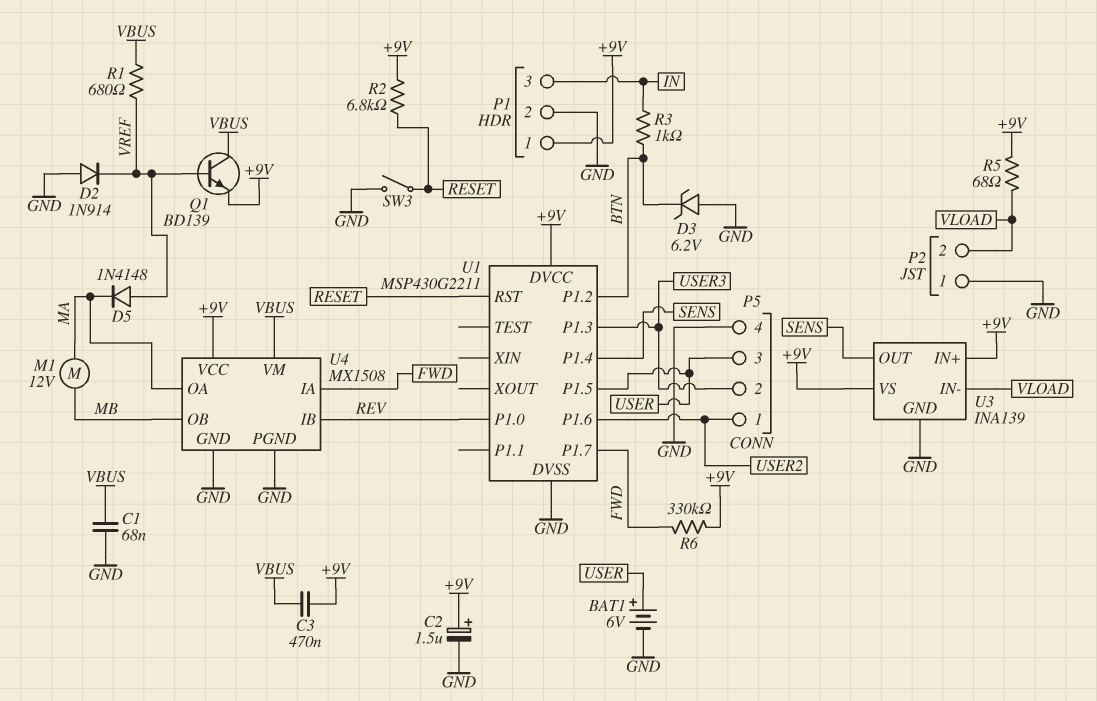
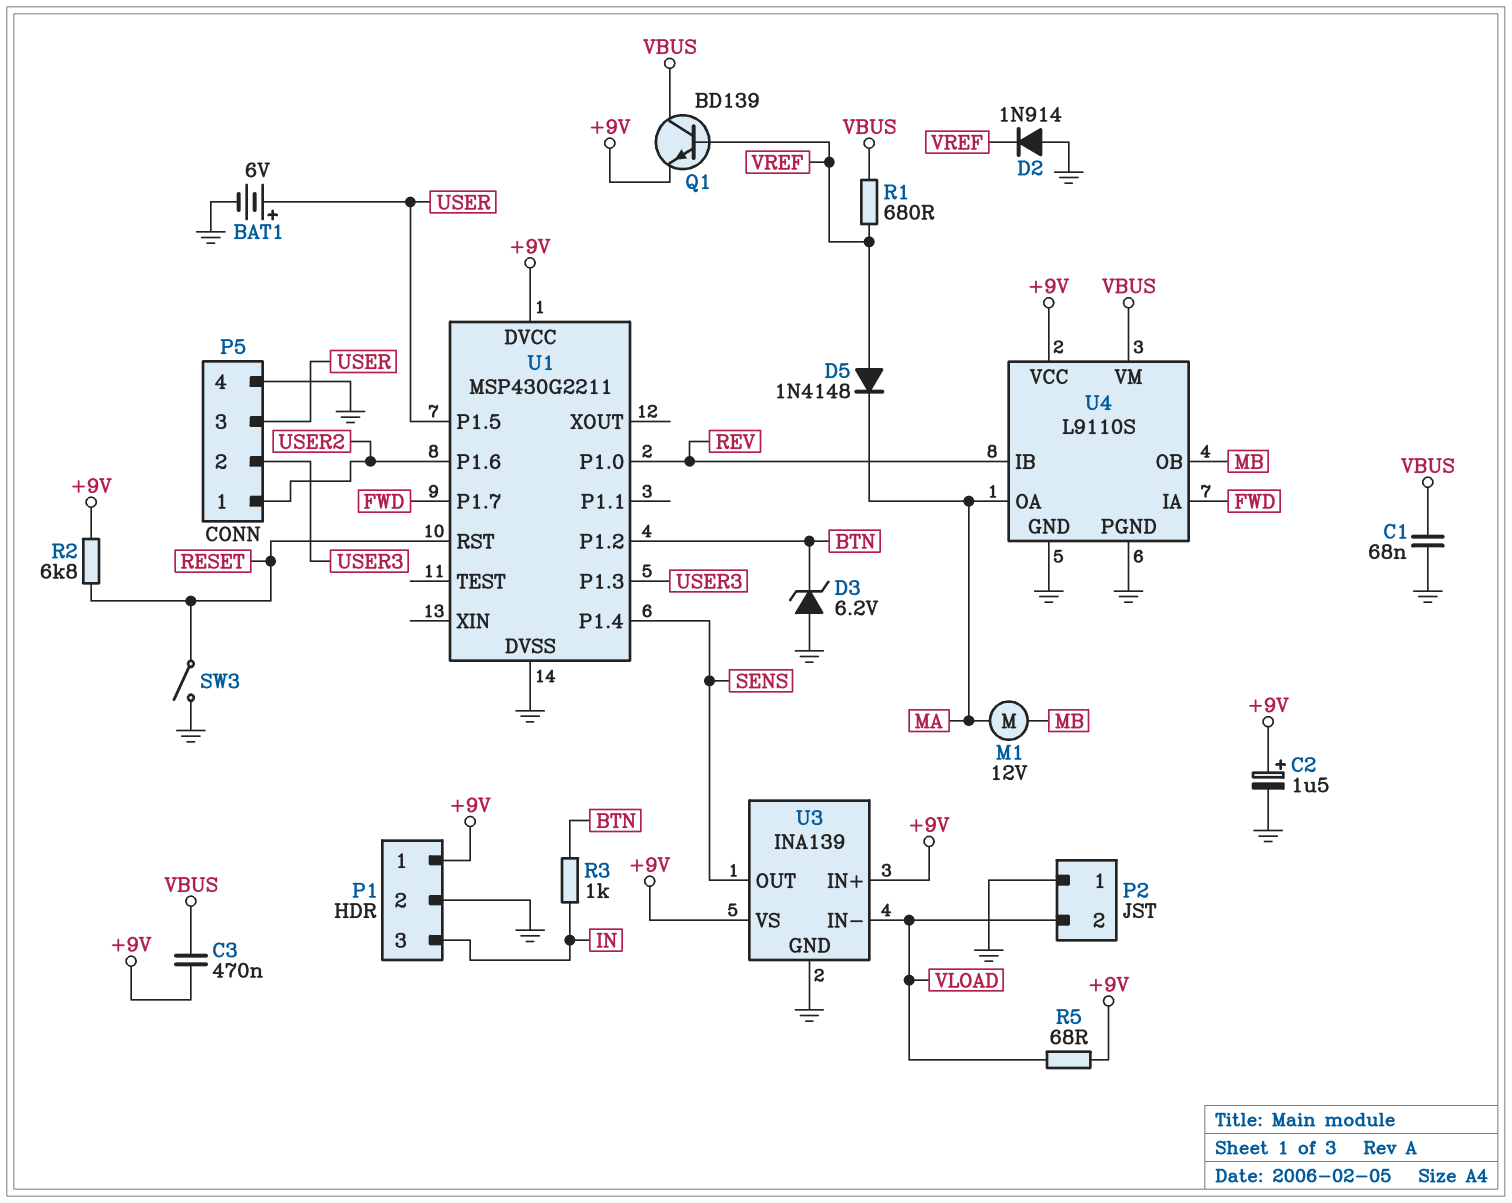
R6: 330k (+9V, FWD) -> none
U4: MX1508 -> L9110S

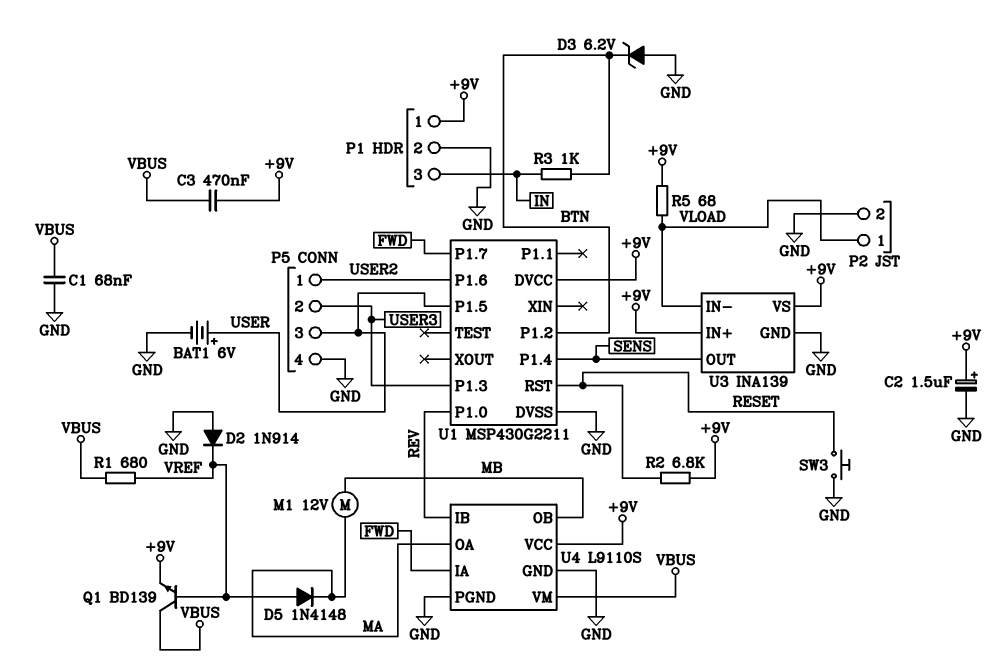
P2 pin 1: GND -> VLOAD
P2 pin 2: VLOAD -> GND
SW3: switch (GND, RESET) -> button (GND, RESET)

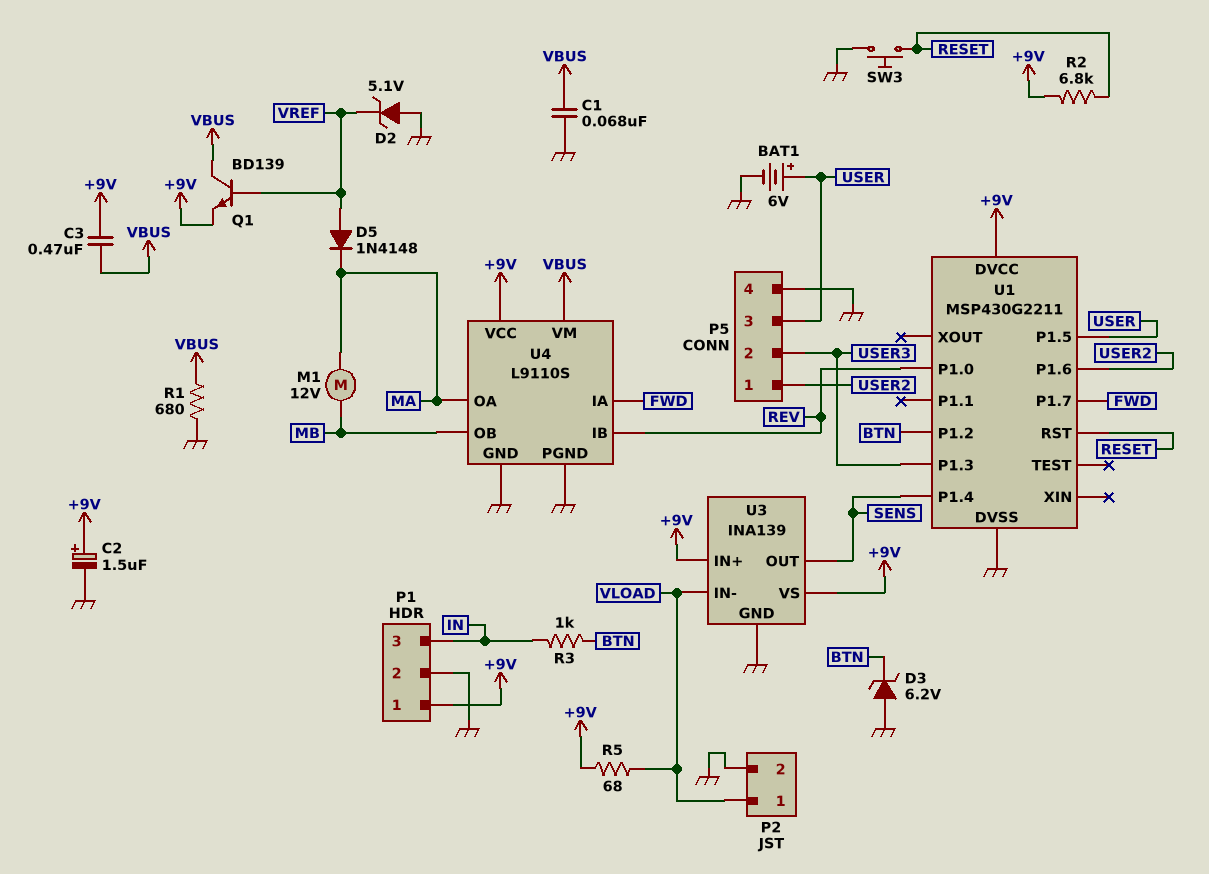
D2: diode 1N914 (A GND, K VREF) -> zener 5.1V (A GND, K VREF)
R1: 680 (VBUS, VREF) -> 680 (GND, VBUS)

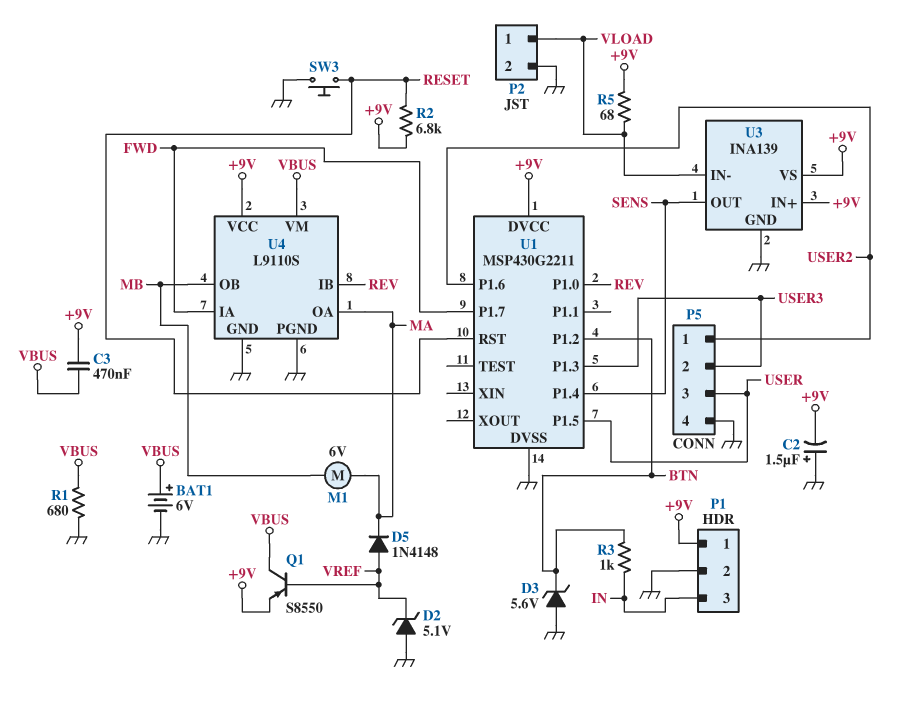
BAT1: 6V (plus USER, minus GND) -> 6V (plus VBUS, minus GND)
C1: 68nF (GND, VBUS) -> none
C2: 1.5uF (plus +9V, minus GND) -> 1.5uF (plus GND, minus +9V)
D3: zener 6.2V (A GND, K BTN) -> zener 5.6V (A GND, K BTN)
M1: motor 12V (MA, MB) -> motor 6V (MA, MB)
Q1: NPN BD139 (B VREF, C VBUS, E +9V) -> PNP S8550 (B VREF, C VBUS, E +9V)

